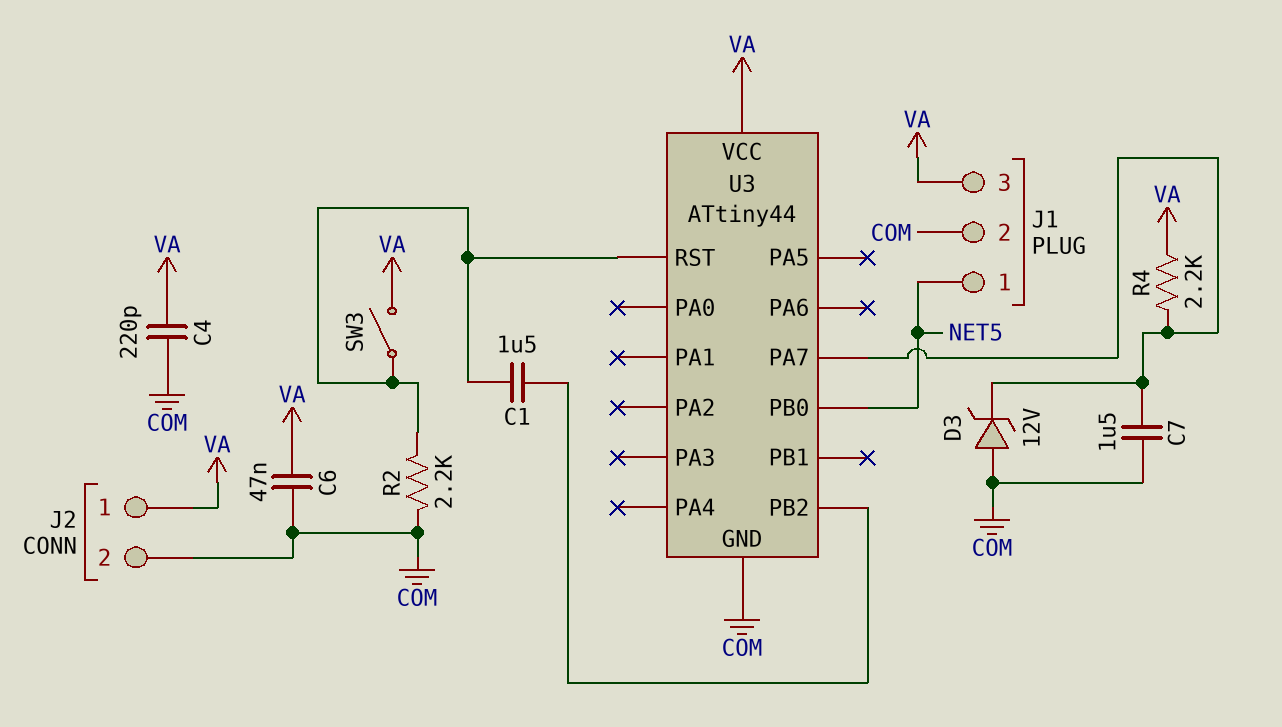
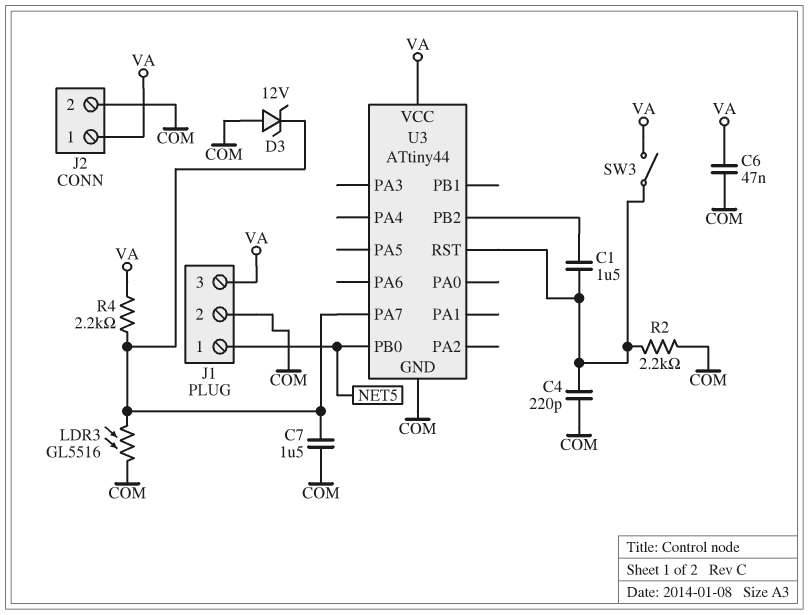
C4: 220pF (COM, VA) -> 220pF (COM, U3/RST)
LDR3: none -> GL5516 (COM, U3/PA7)

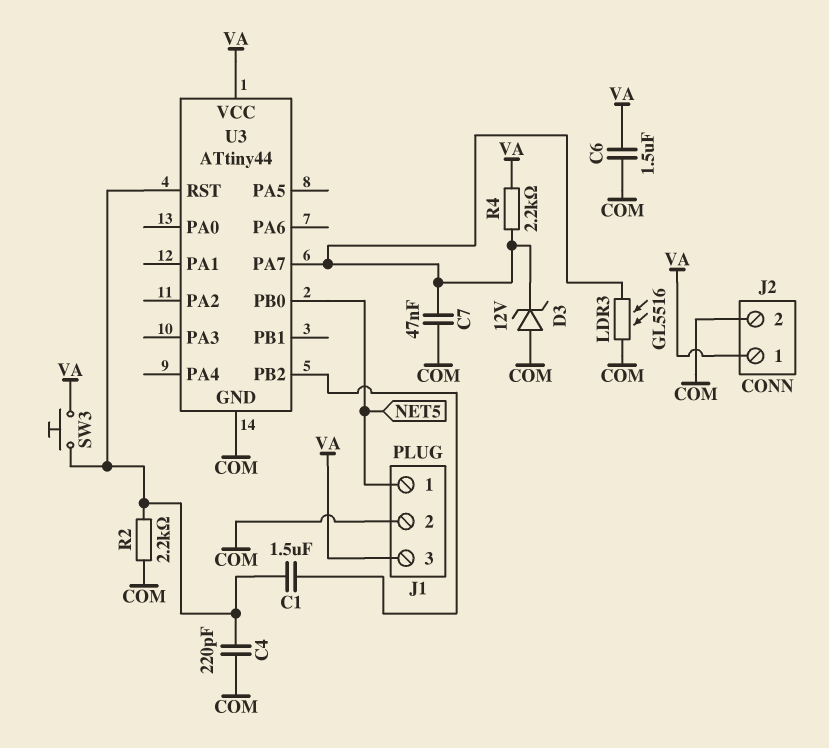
C6: 47nF (COM, VA) -> 1.5uF (COM, VA)
C7: 1.5uF (COM, U3/PA7) -> 47nF (COM, U3/PA7)
SW3: switch (U3/RST, VA) -> button (U3/RST, VA)

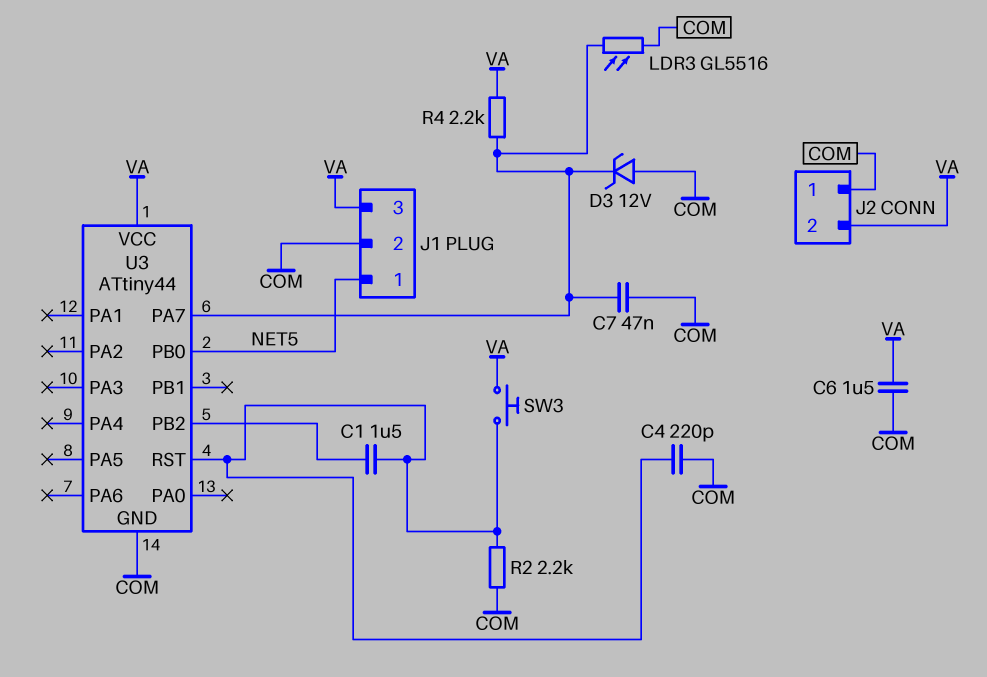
J2 pin 1: VA -> COM
J2 pin 2: COM -> VA

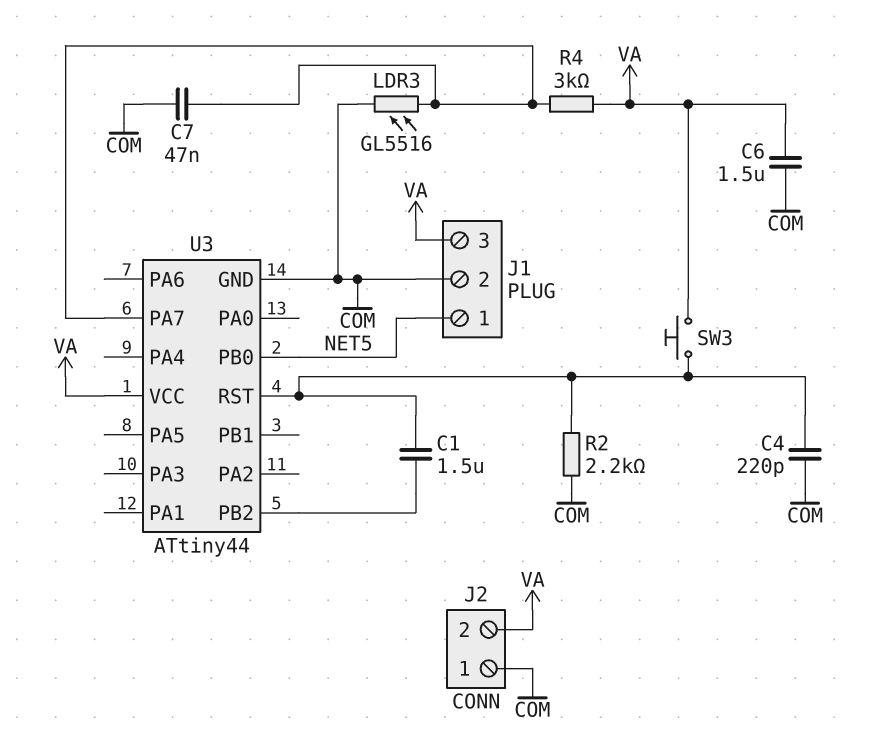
D3: zener 12V (A COM, K U3/PA7) -> none
R4: 2.2k (U3/PA7, VA) -> 3k (U3/PA7, VA)

